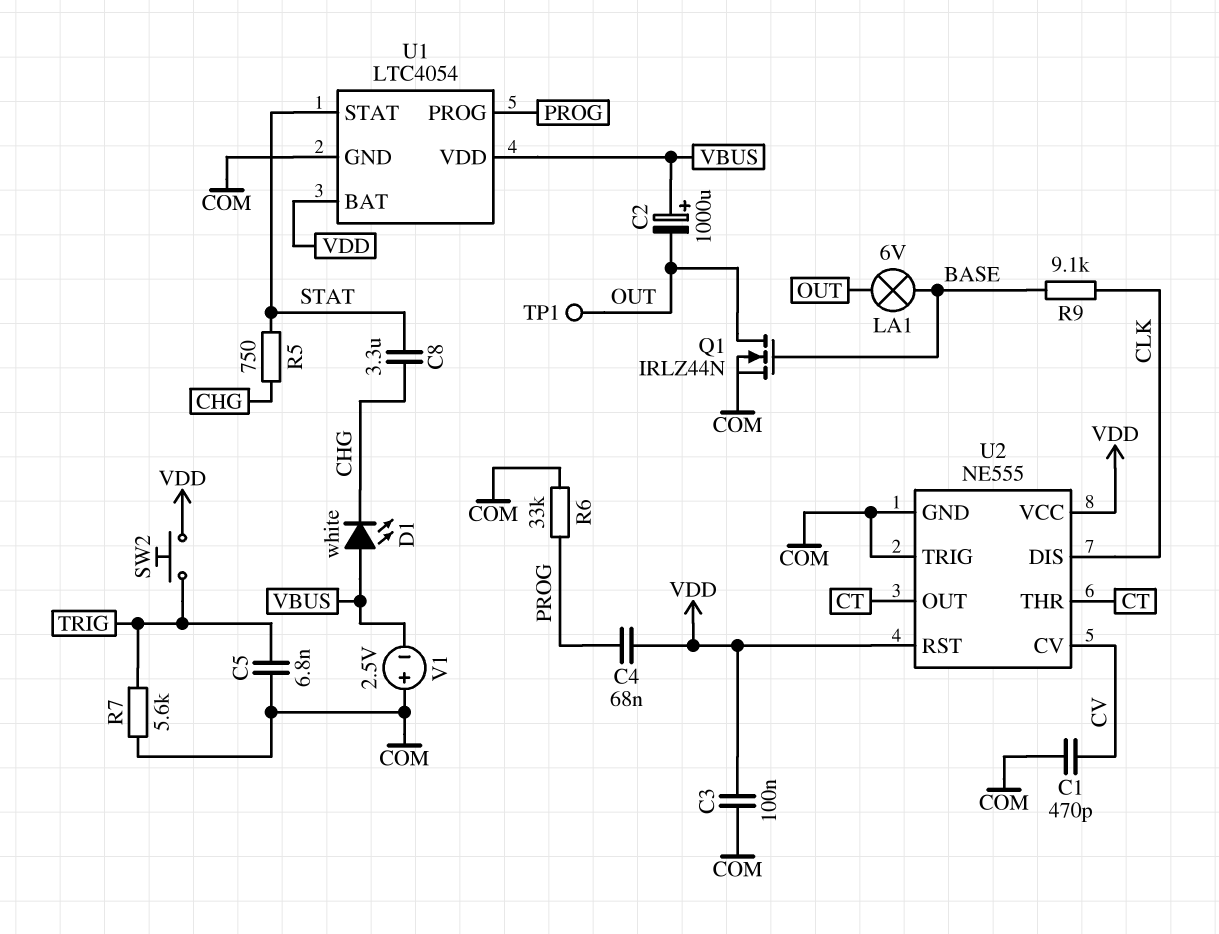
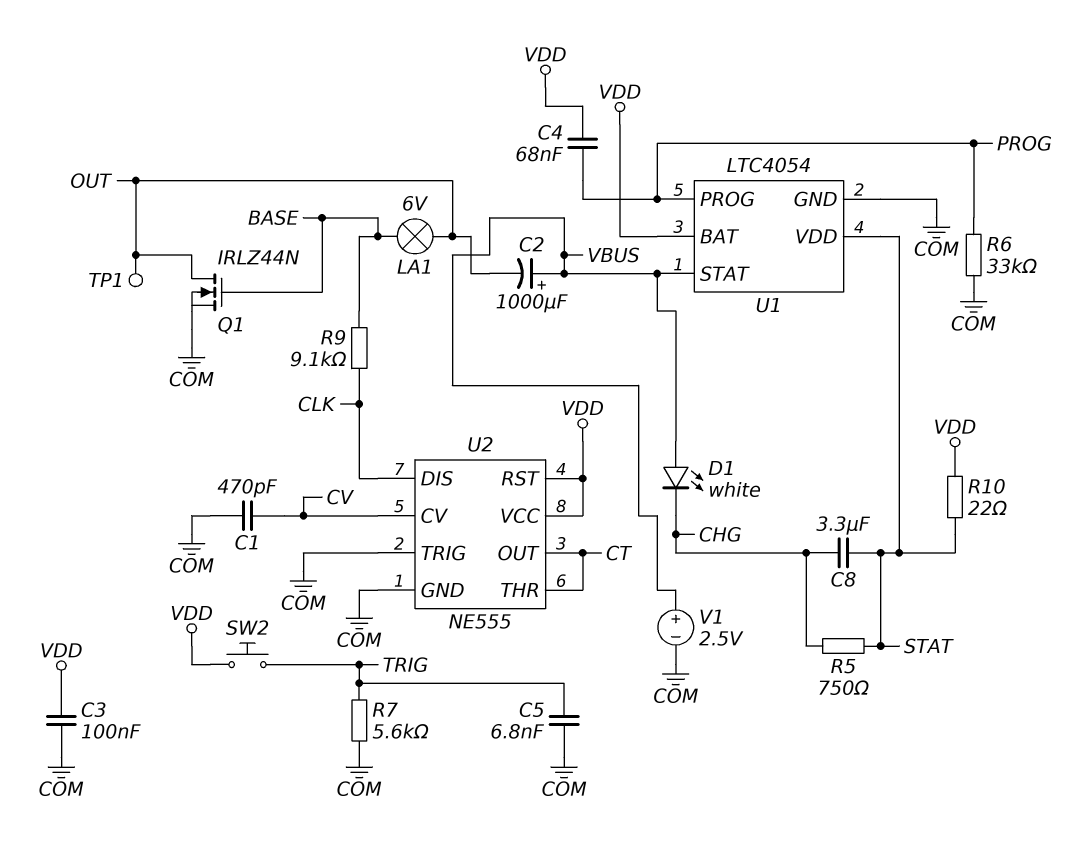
R10: none -> 22 (STAT, VDD)
U1 pin STAT: STAT -> VBUS
U1 pin VDD: VBUS -> STAT
V1: 2.5V (plus COM, minus VBUS) -> 2.5V (plus VBUS, minus COM)

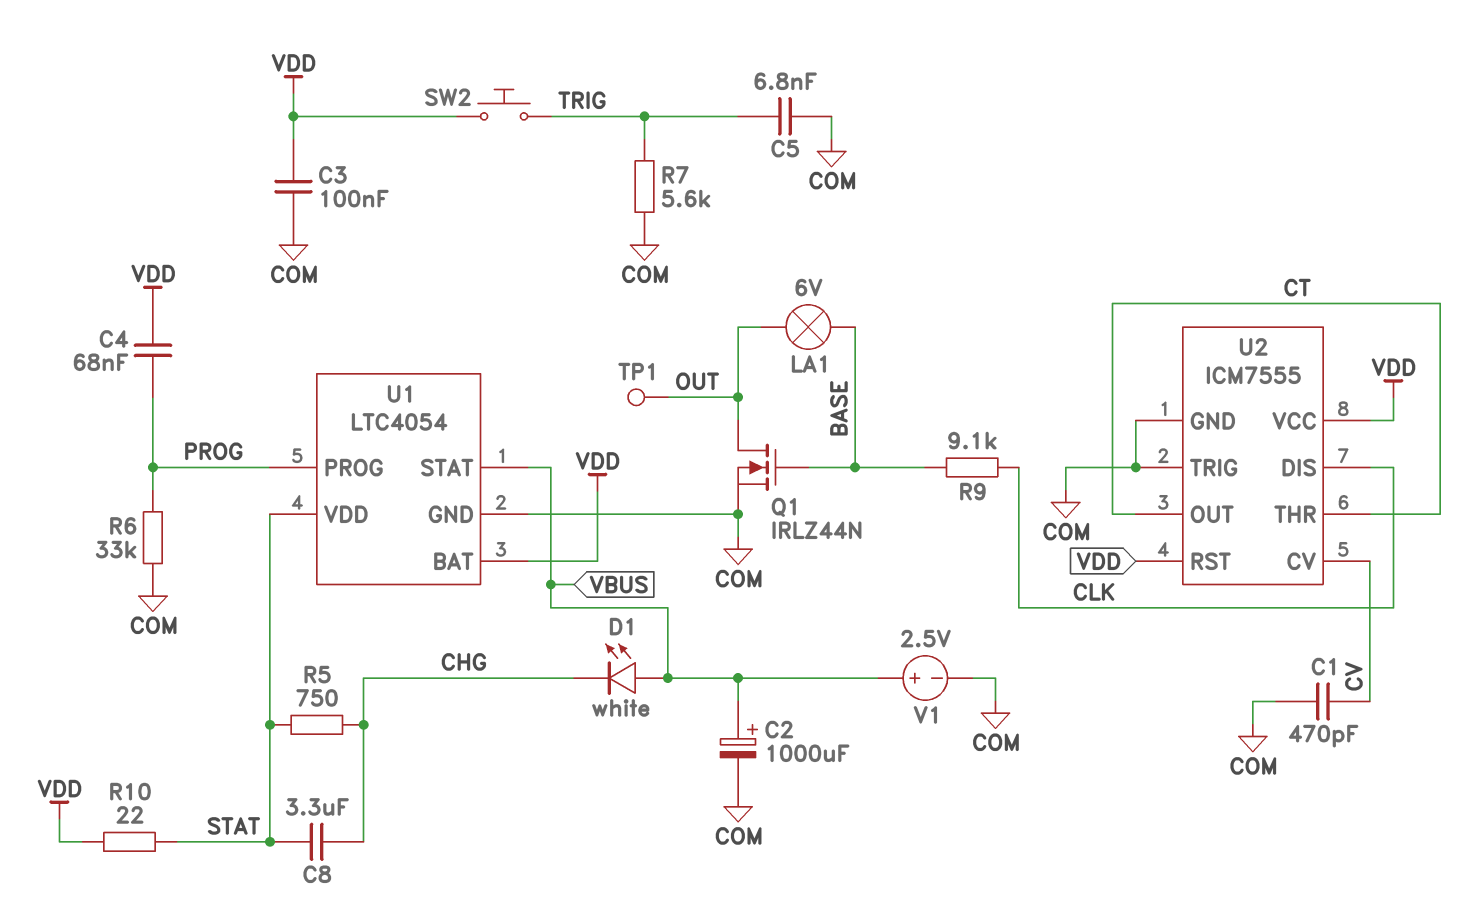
C2: 1000uF (plus VBUS, minus OUT) -> 1000uF (plus VBUS, minus COM)
U2: NE555 -> ICM7555

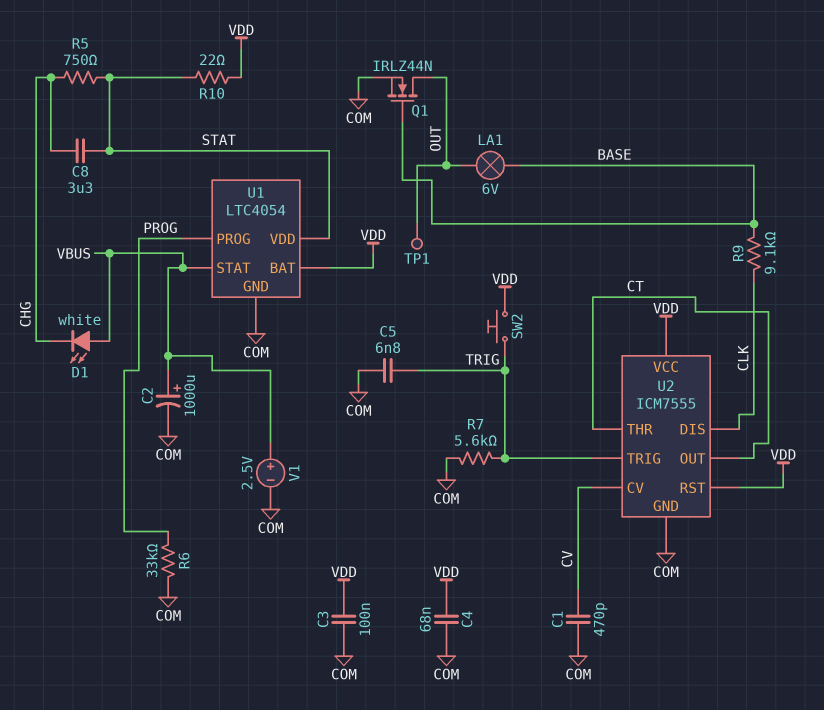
C4: 68nF (PROG, VDD) -> 68nF (COM, VDD)
U2 pin TRIG: COM -> TRIG

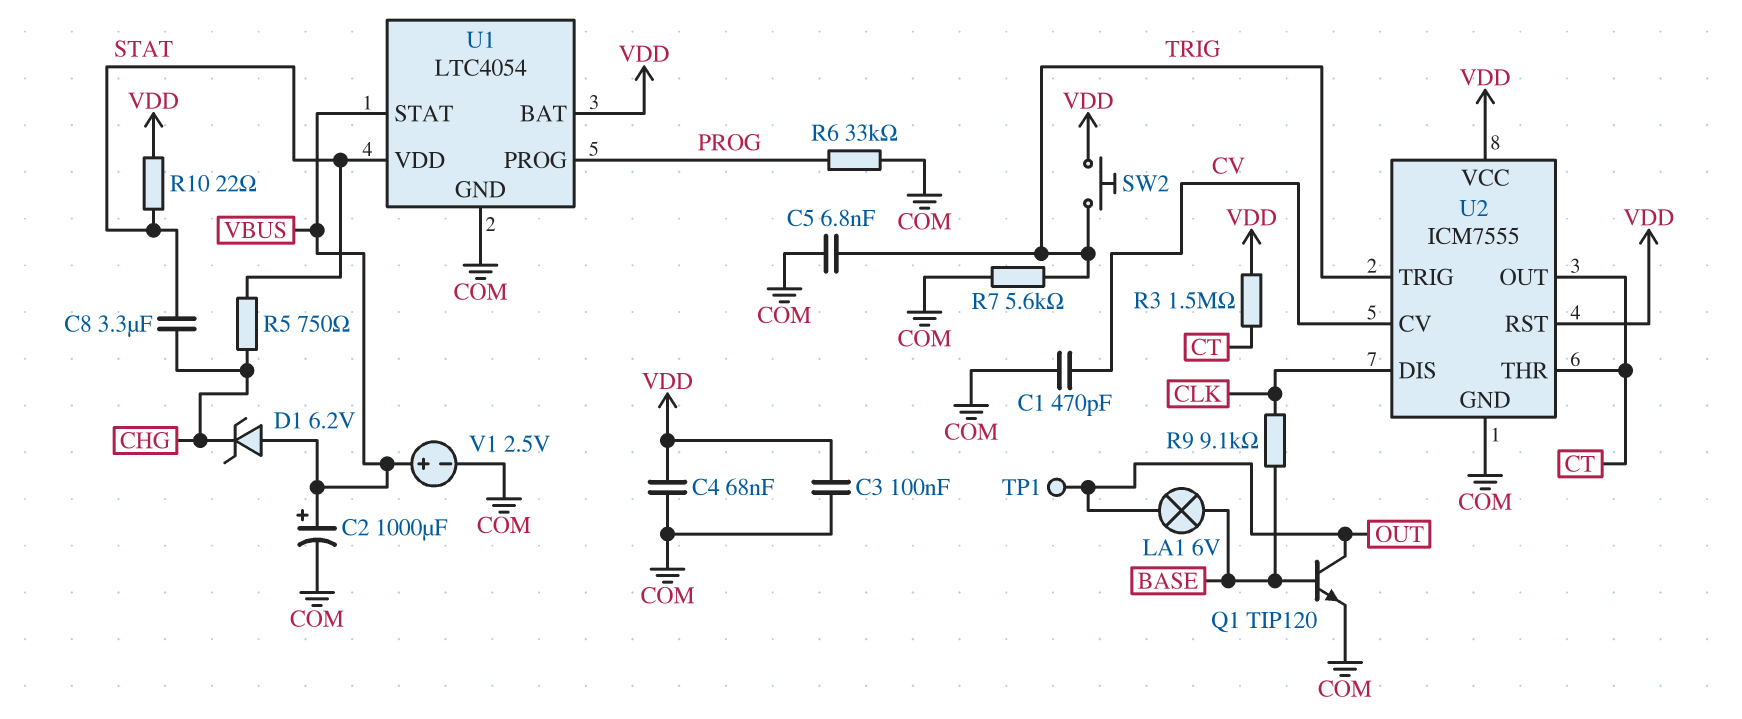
D1: LED white (A VBUS, K CHG) -> zener 6.2V (A VBUS, K CHG)
Q1: NMOS IRLZ44N (G BASE, D OUT, S COM) -> NPN TIP120 (B BASE, C OUT, E COM)
R3: none -> 1.5M (CT, VDD)

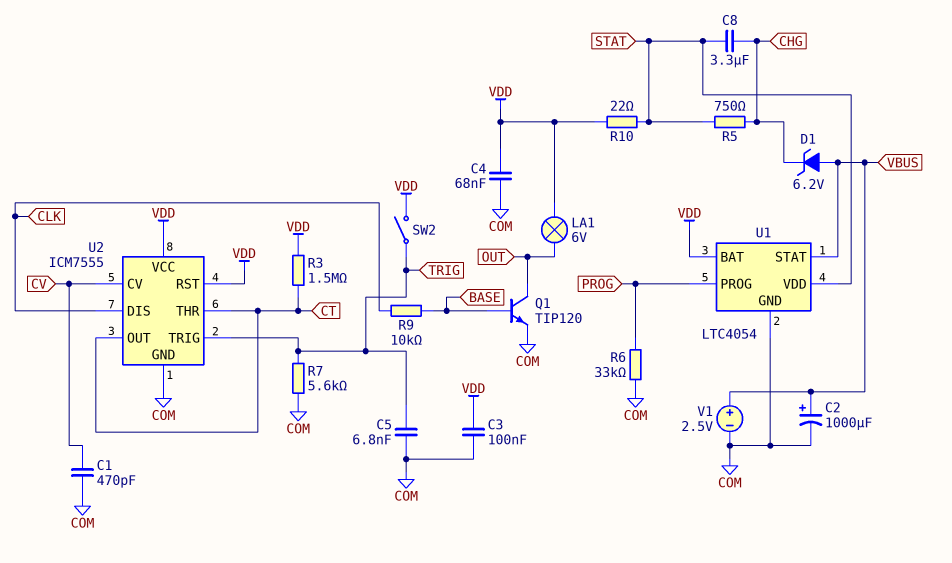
LA1: lamp 6V (BASE, OUT) -> lamp 6V (OUT, VDD)
R9: 9.1k (BASE, CLK) -> 10k (BASE, CLK)
SW2: button (TRIG, VDD) -> switch (TRIG, VDD)
TP1: test point (OUT) -> none

